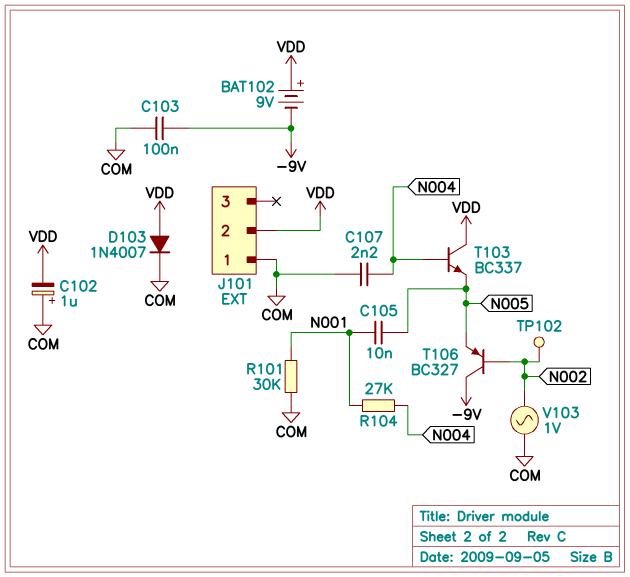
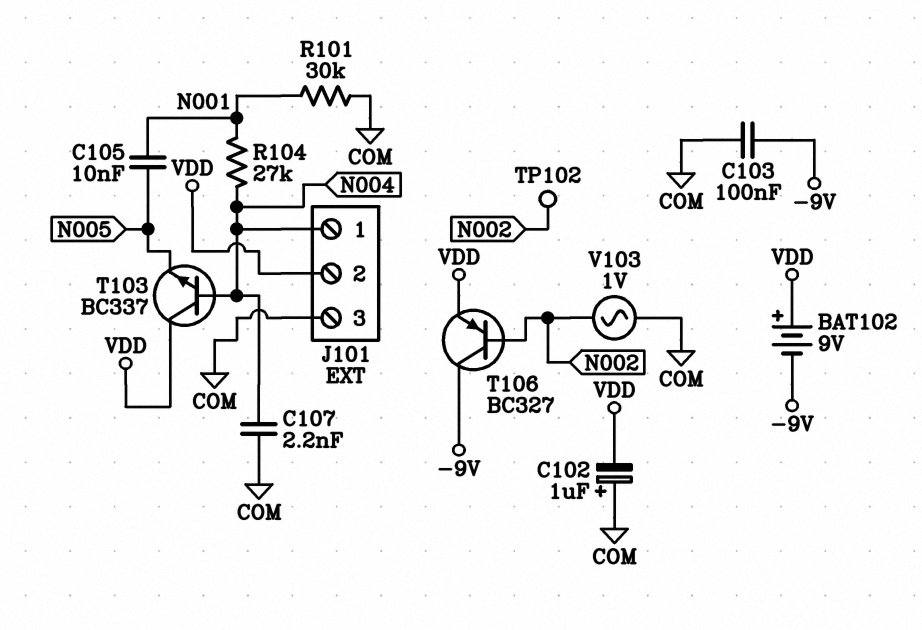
D103: diode 1N4007 (A VDD, K COM) -> none
J101 pin 1: COM -> N004
J101 pin 3: none -> COM
T106: PNP BC327 (B N002, C -9V, E N005) -> PNP BC327 (B N002, C -9V, E VDD)

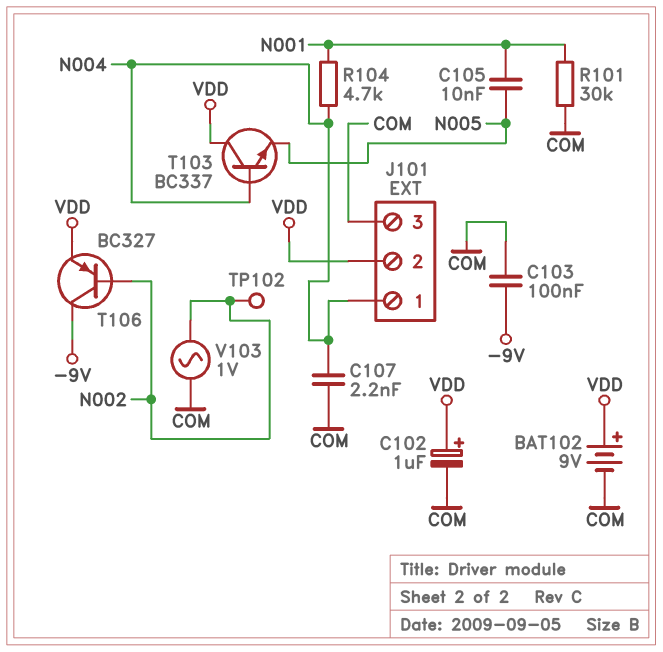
BAT102: 9V (plus VDD, minus -9V) -> 9V (plus VDD, minus COM)
C102: 1uF (plus COM, minus VDD) -> 1uF (plus VDD, minus COM)
R104: 27k (N001, N004) -> 4.7k (N001, N004)

